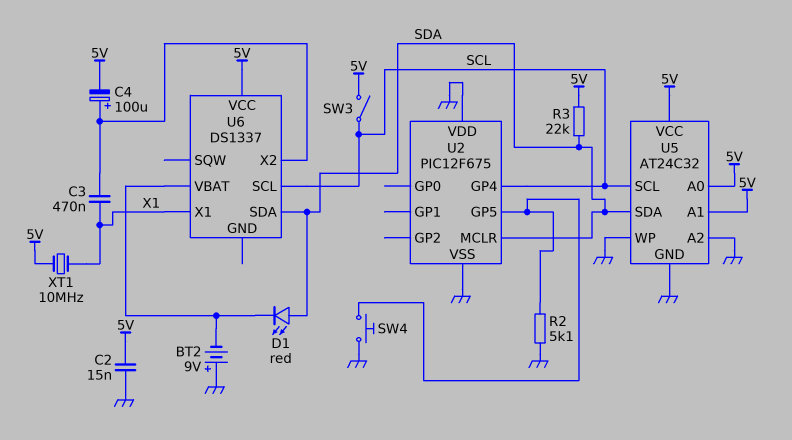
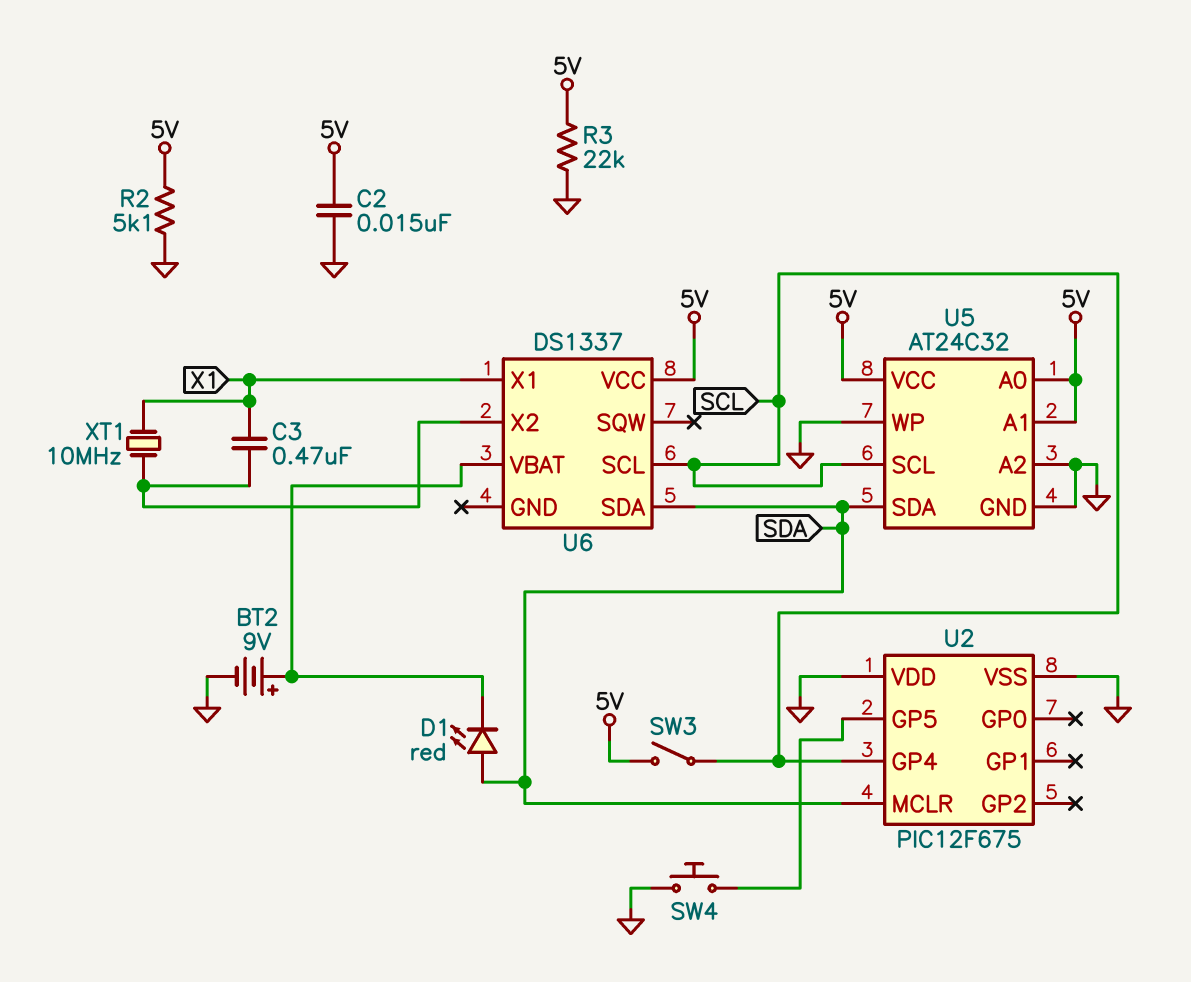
BT2: 9V (plus GND, minus U6/VBAT) -> 9V (plus U6/VBAT, minus GND)
C4: 100uF (plus U6/X2, minus 5V) -> none
R2: 5.1k (GND, U2/GP5) -> 5.1k (5V, GND)
R3: 22k (5V, SDA) -> 22k (5V, GND)
XT1: 10MHz (5V, X1) -> 10MHz (U6/X2, X1)

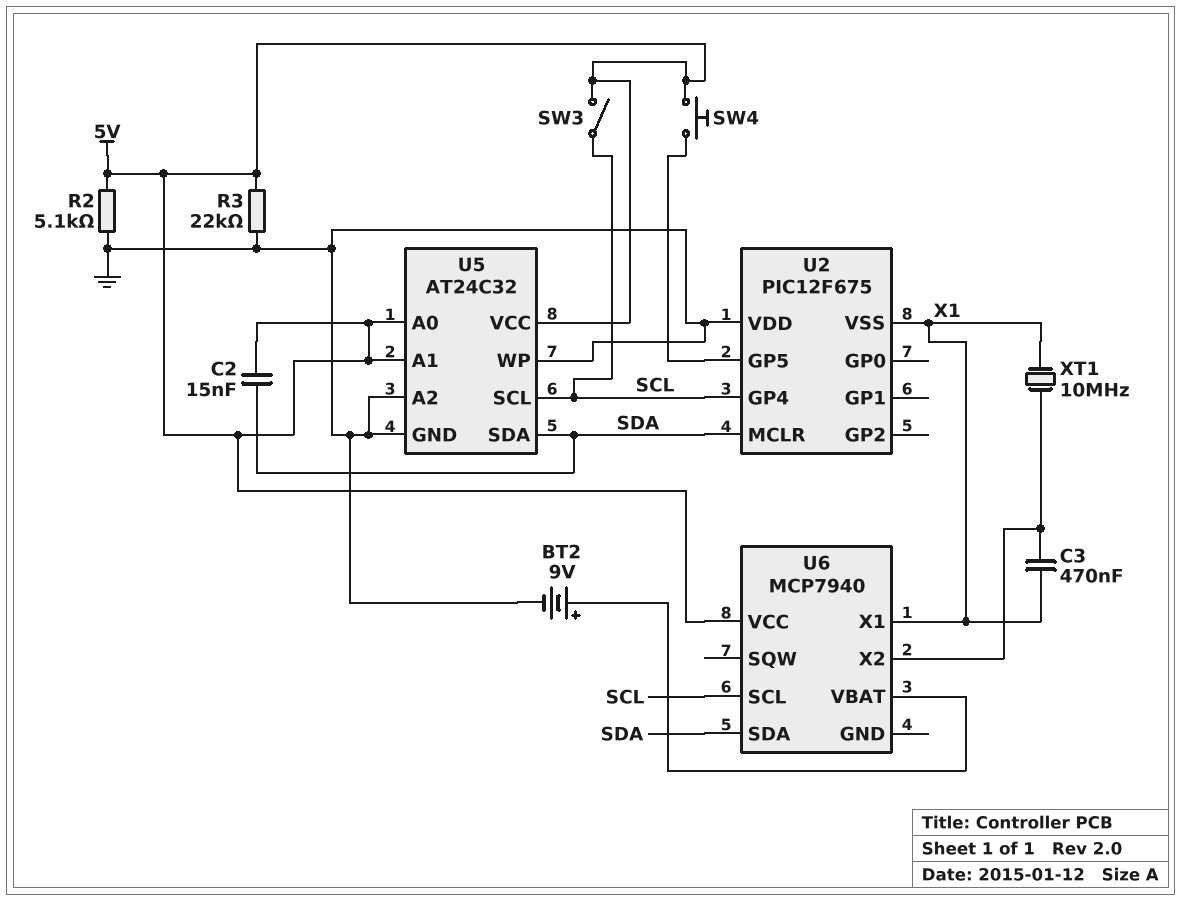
C2: 15nF (5V, GND) -> 15nF (5V, SDA)
D1: LED red (A SDA, K U6/VBAT) -> none
SW4: button (GND, U2/GP5) -> button (5V, U2/GP5)
U2 pin VSS: GND -> X1
U6: DS1337 -> MCP7940

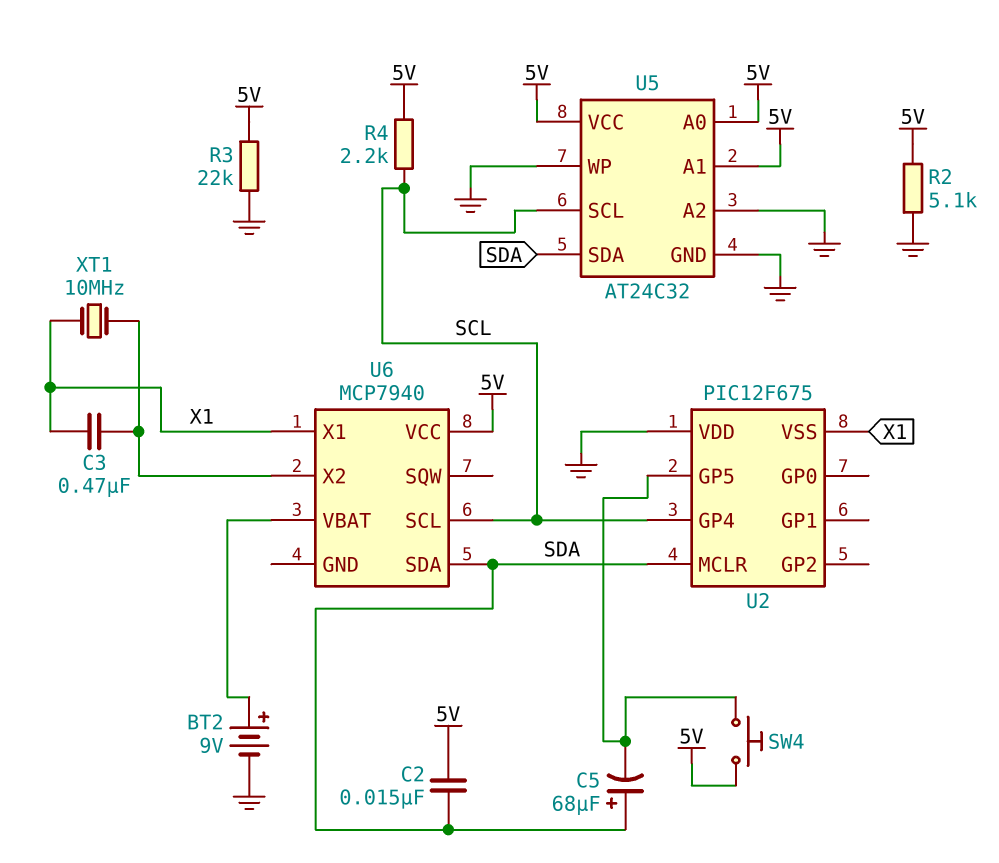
C5: none -> 68uF (plus SDA, minus U2/GP5)
R4: none -> 2.2k (5V, SCL)
SW3: switch (5V, SCL) -> none

